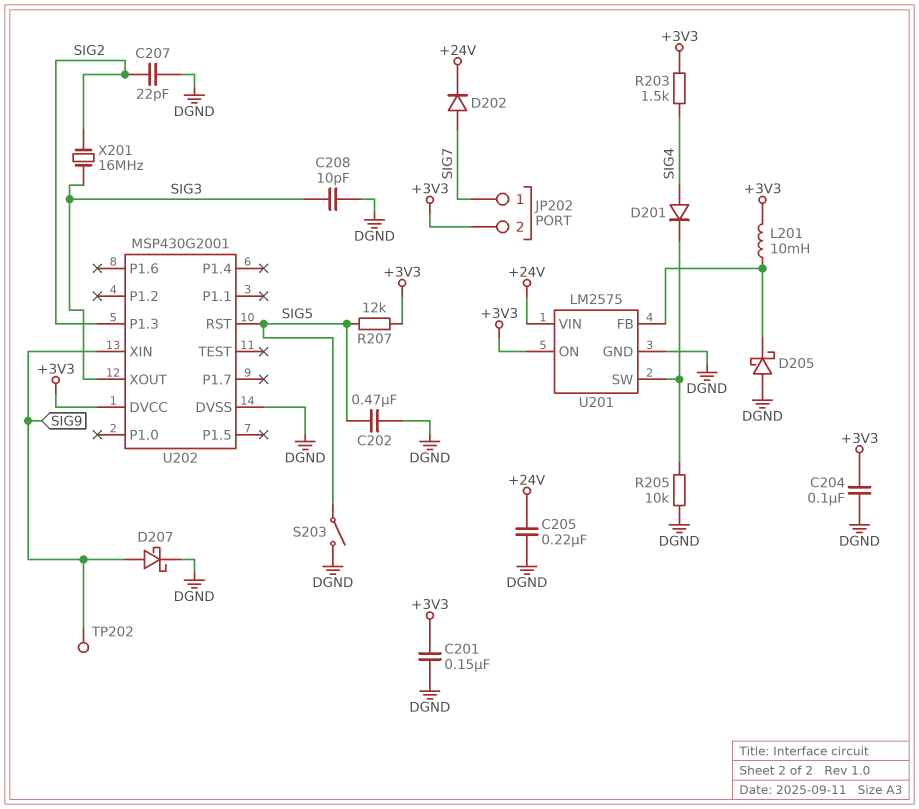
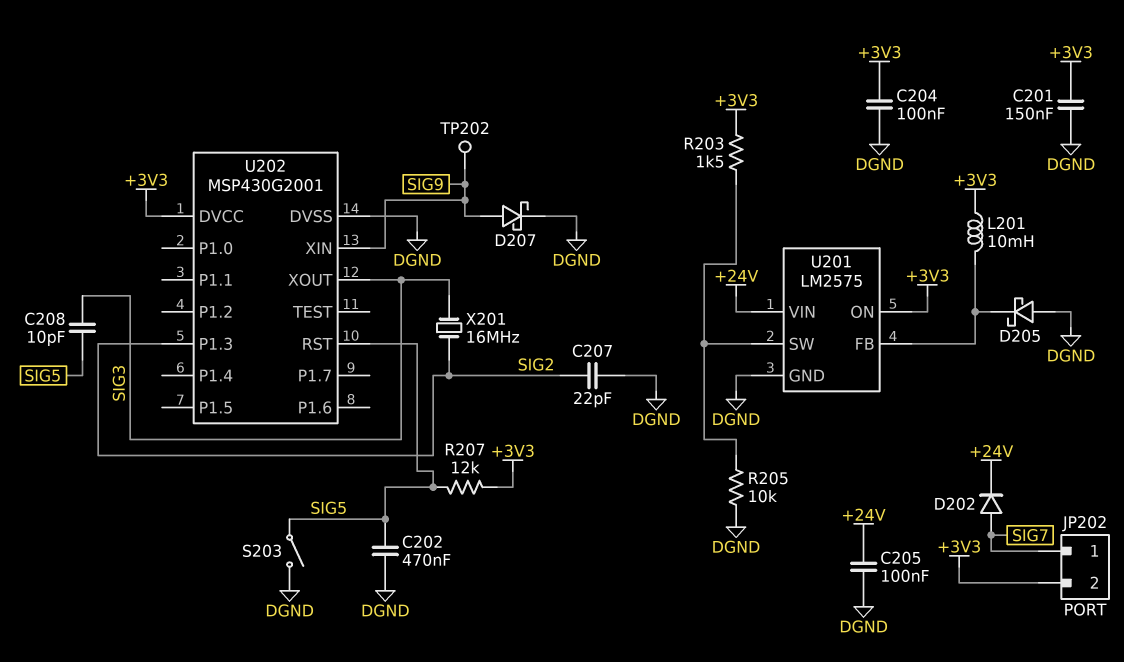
C205: 220nF (+24V, DGND) -> 100nF (+24V, DGND)
C208: 10pF (DGND, SIG3) -> 10pF (SIG3, SIG5)
D201: diode (A SIG4, K U201/SW) -> none
R203: 1.5k (+3V3, SIG4) -> 1.5k (+3V3, U201/SW)

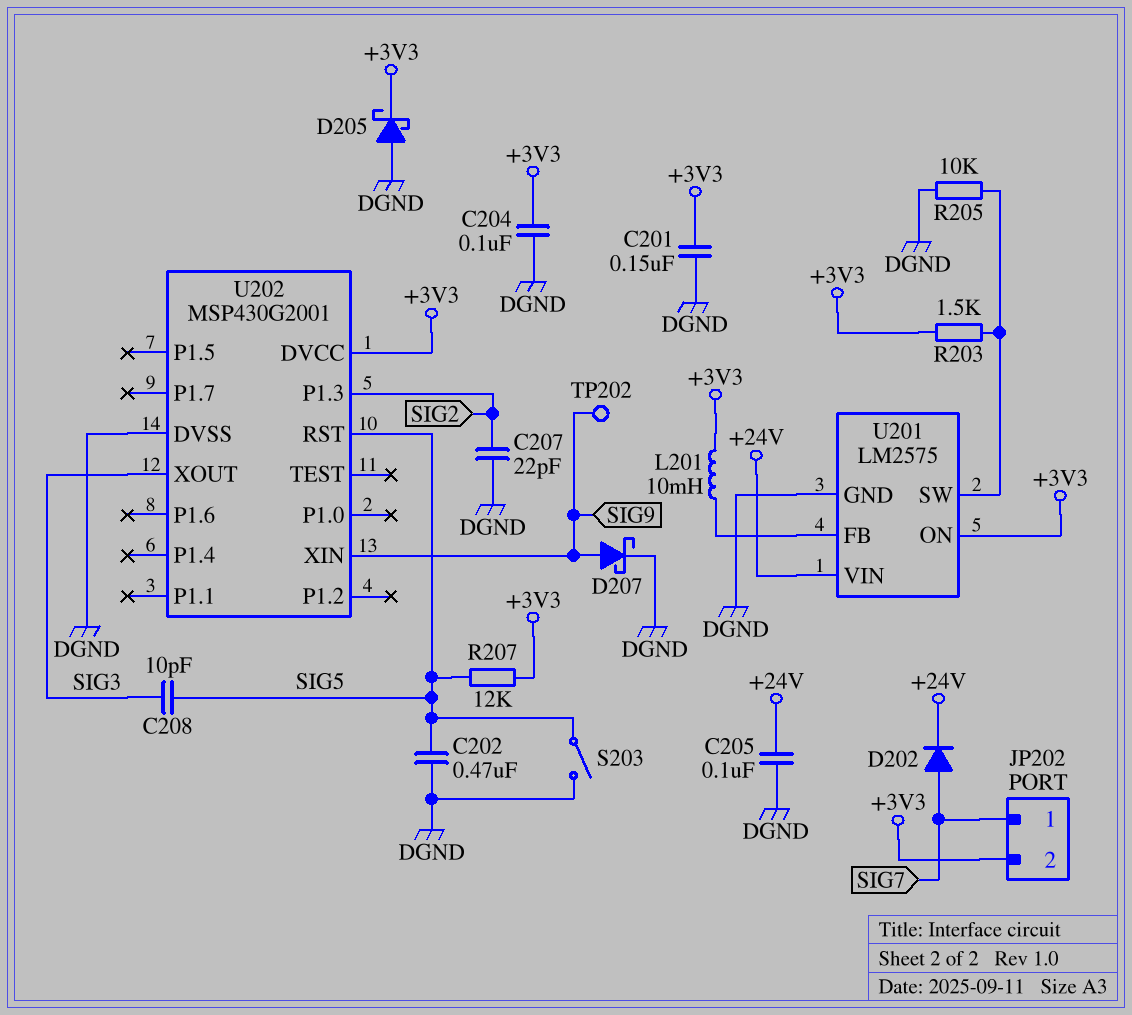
D205: schottky (A DGND, K U201/FB) -> schottky (A DGND, K +3V3)
X201: 16MHz (SIG2, SIG3) -> none

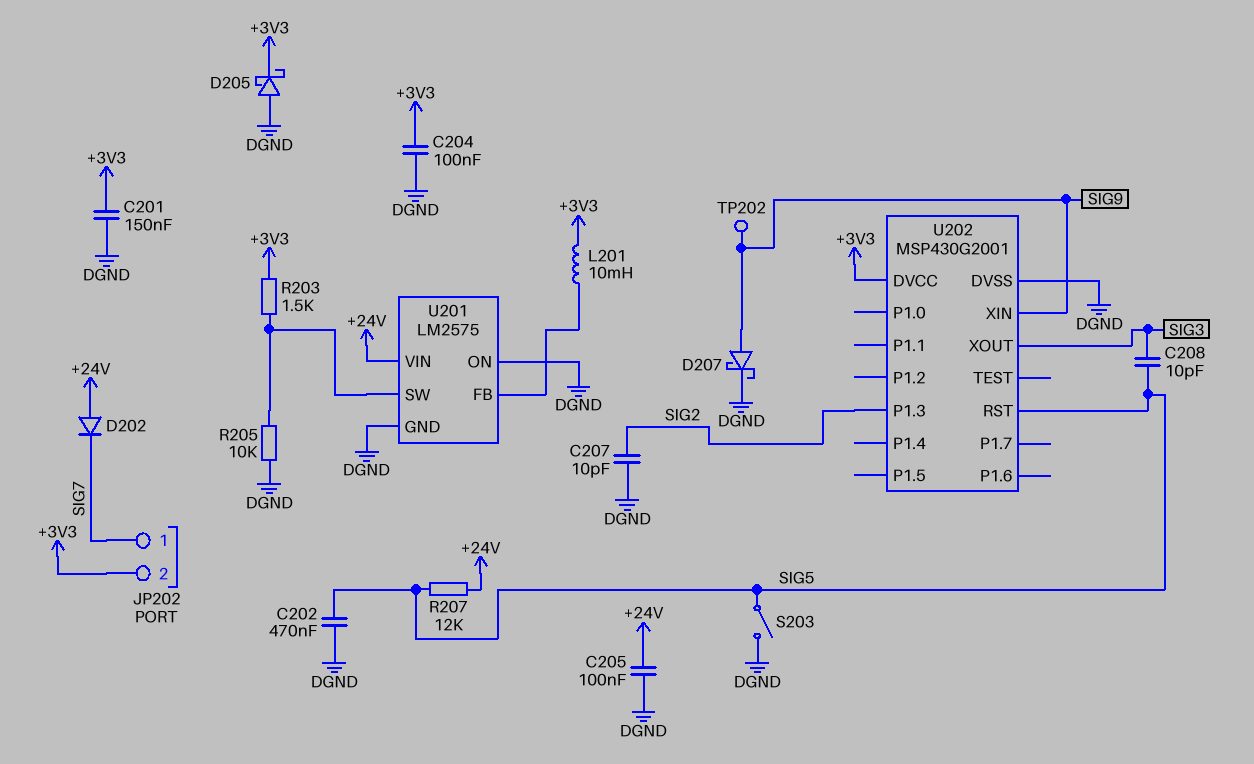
C207: 22pF (DGND, SIG2) -> 10pF (DGND, SIG2)
D202: diode (A SIG7, K +24V) -> diode (A +24V, K SIG7)
R207: 12k (+3V3, SIG5) -> 12k (+24V, SIG5)
U201 pin ON: +3V3 -> DGND

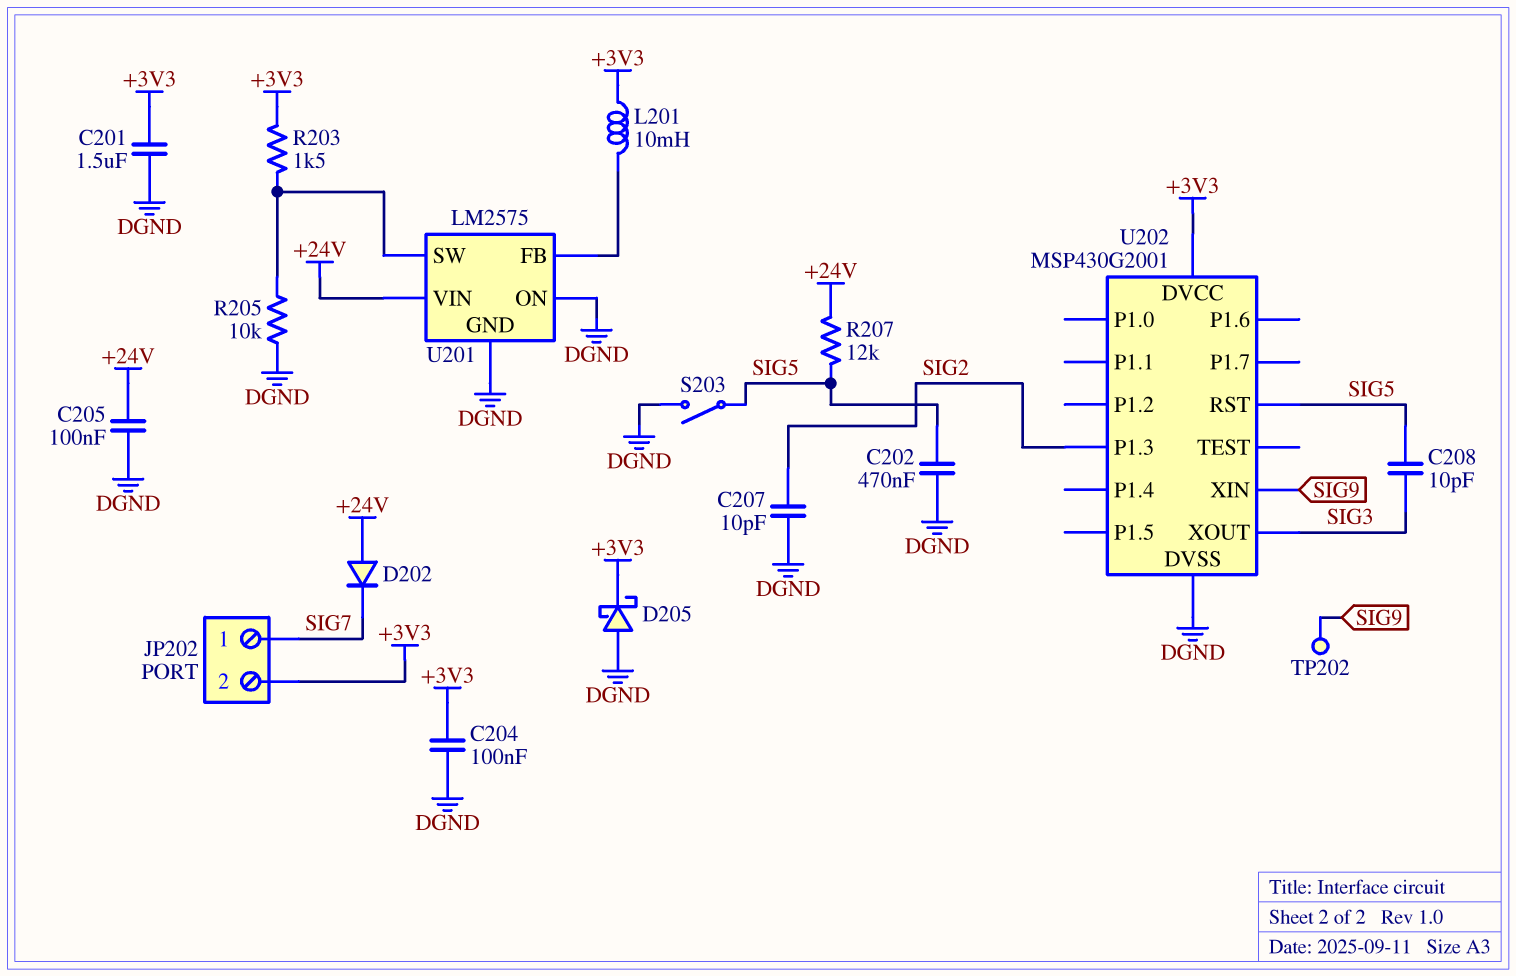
C201: 150nF (+3V3, DGND) -> 1.5uF (+3V3, DGND)
D207: schottky (A SIG9, K DGND) -> none

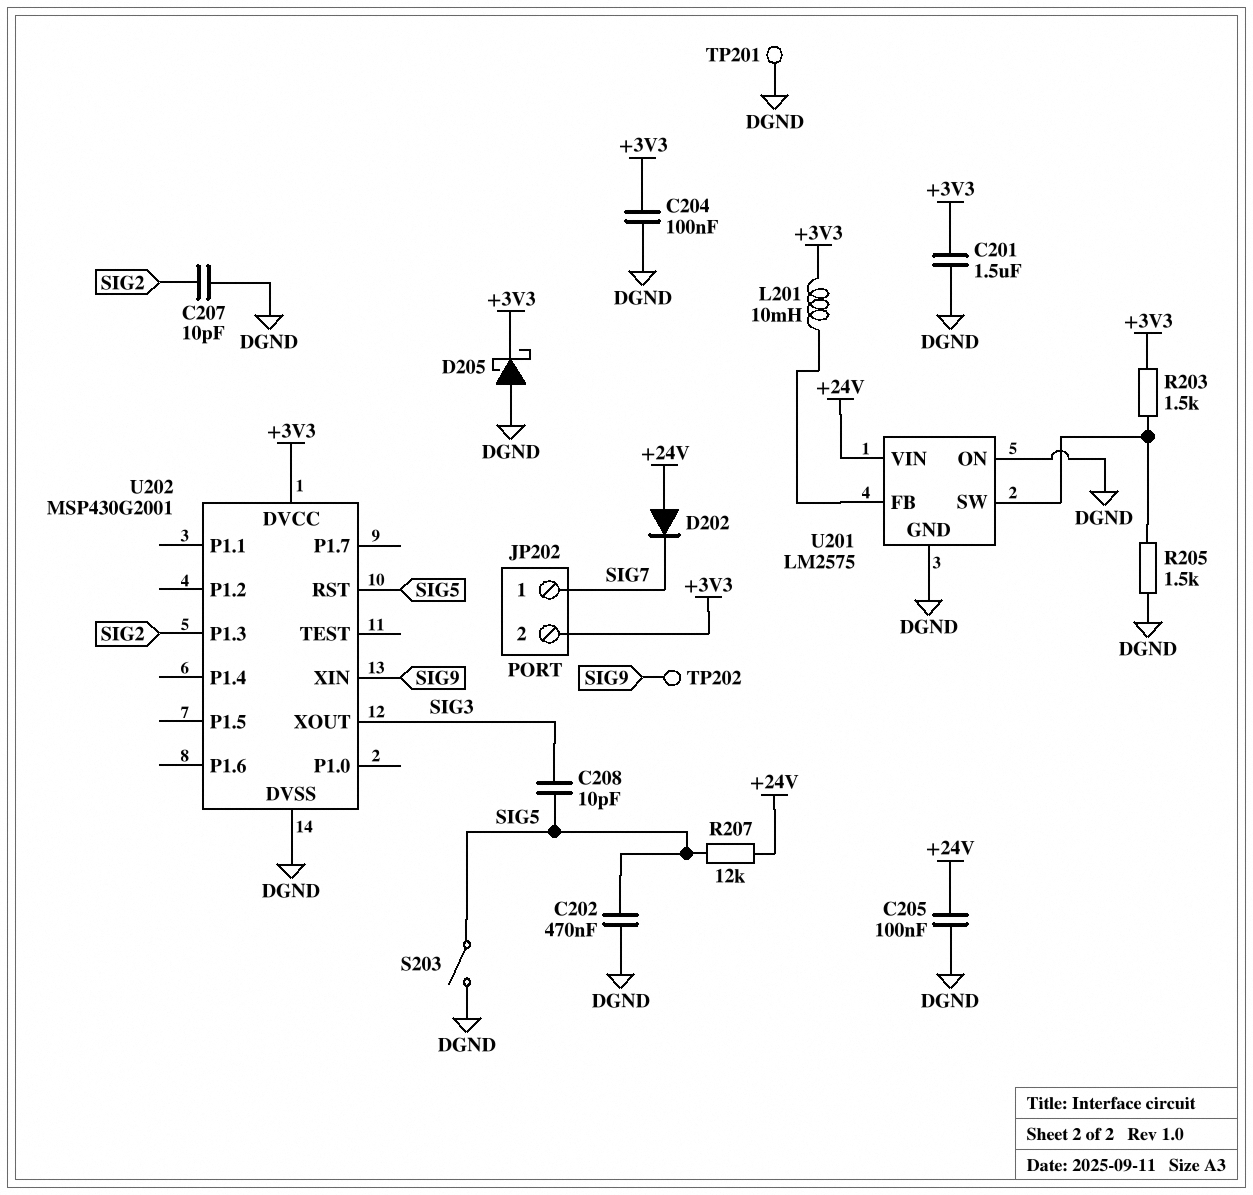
R205: 10k (DGND, U201/SW) -> 1.5k (DGND, U201/SW)
TP201: none -> test point (DGND)

